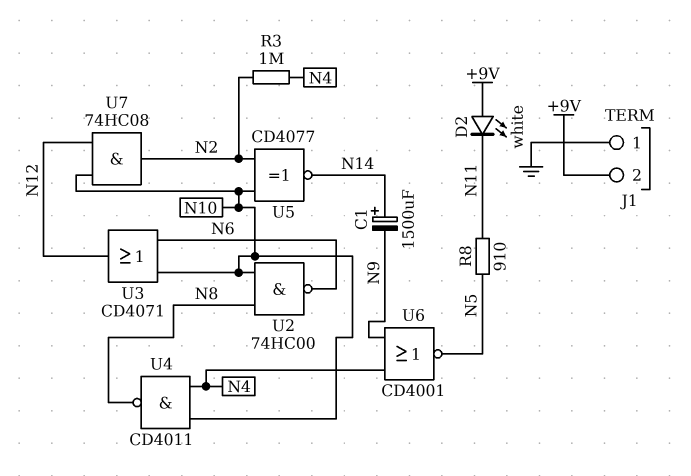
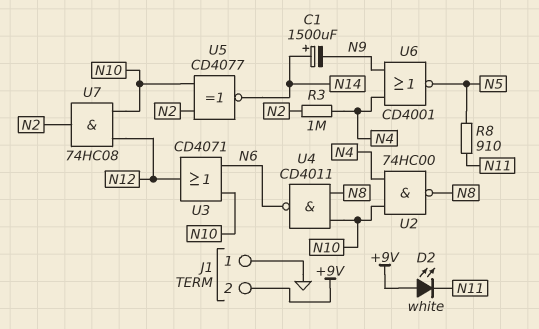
U2: NAND 74HC00 (in N8, in N10, out N6) -> NAND 74HC00 (in N4, in N10, out N8)
U4: NAND CD4011 (in N4, in N10, out N8) -> NAND CD4011 (in N8, in N10, out N6)

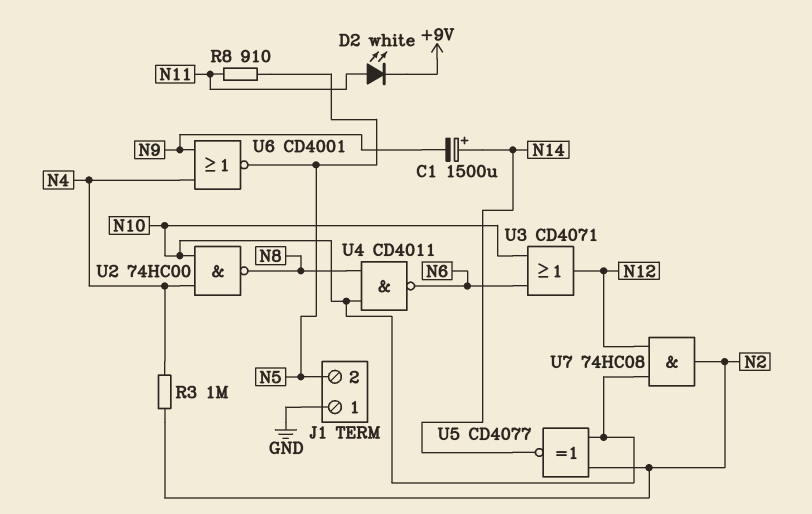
D2: LED white (A +9V, K N11) -> LED white (A N11, K +9V)
J1 pin 2: +9V -> N5

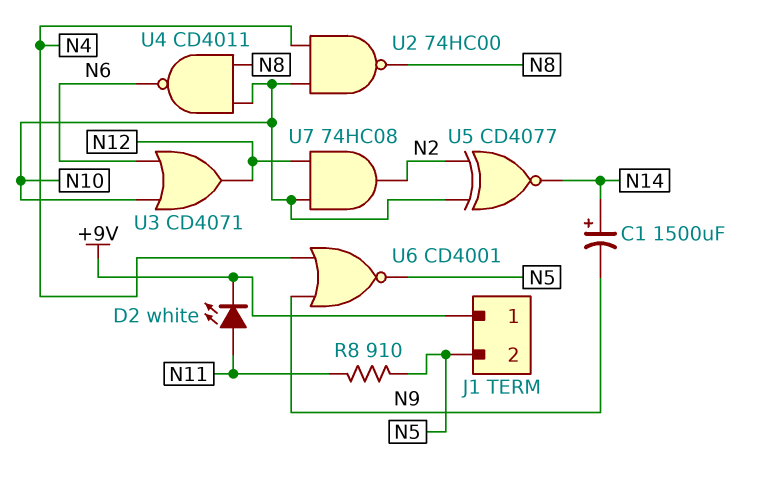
J1 pin 1: GND -> +9V
R3: 1M (N2, N4) -> none

